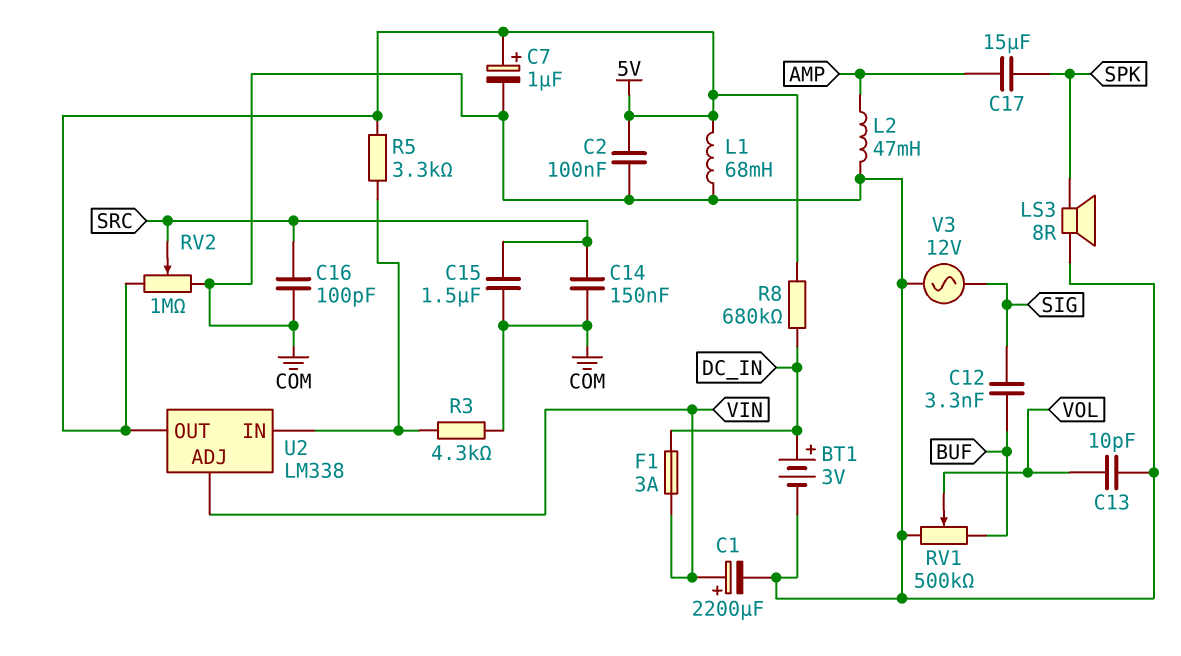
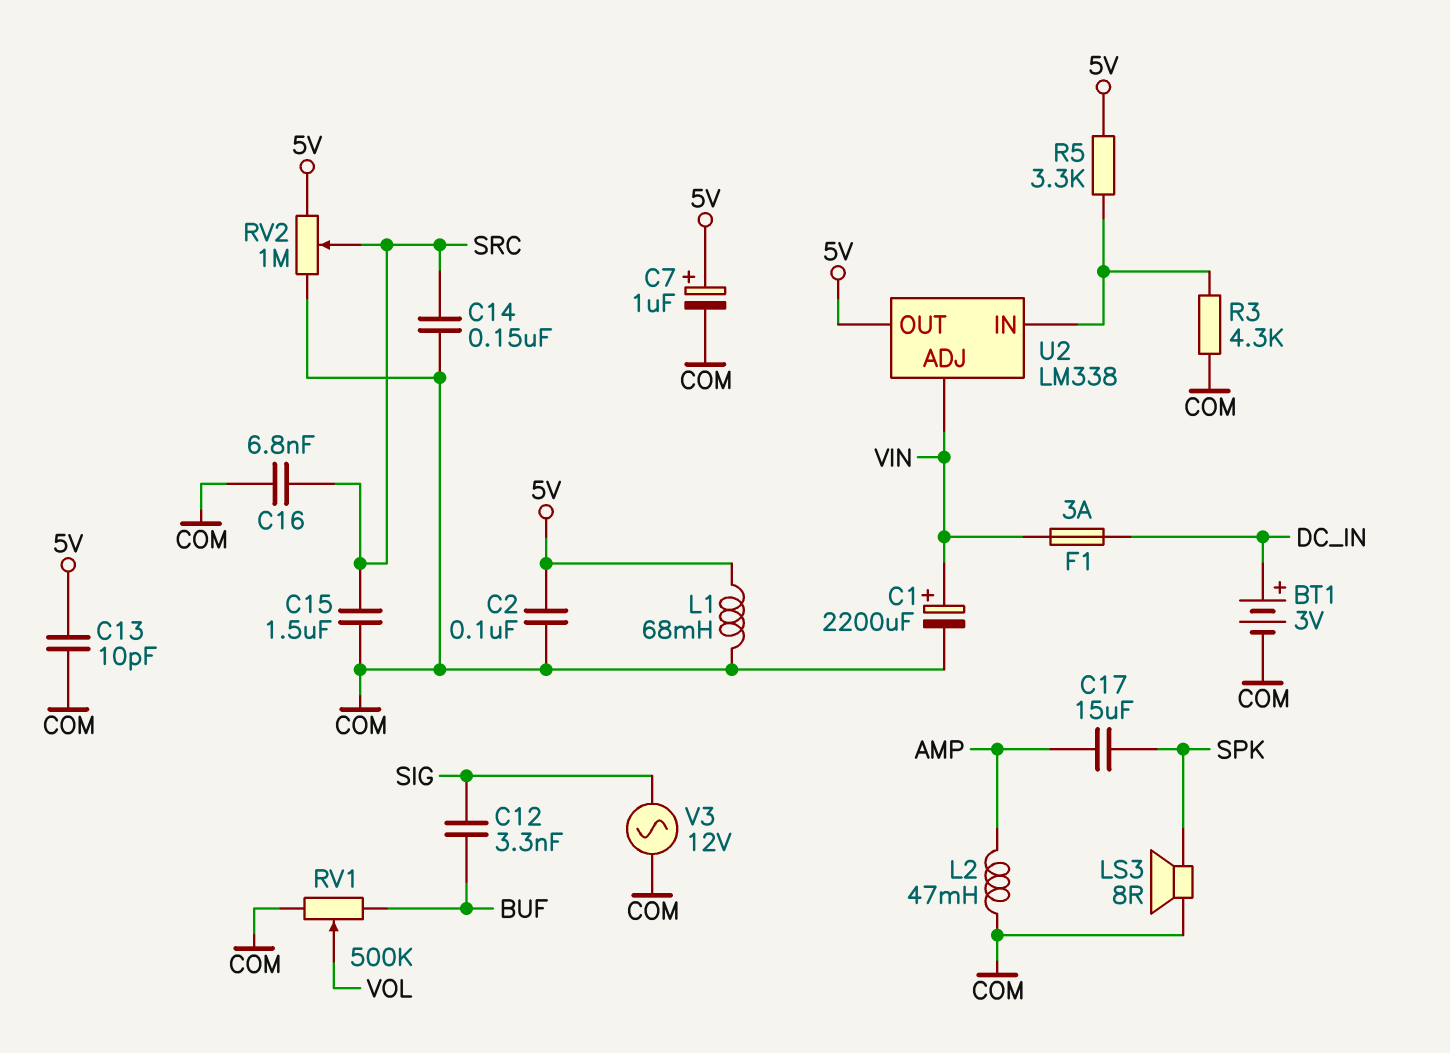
C13: 10pF (COM, VOL) -> 10pF (5V, COM)
C16: 100pF (COM, SRC) -> 6.8nF (COM, SRC)
R8: 680k (5V, DC_IN) -> none

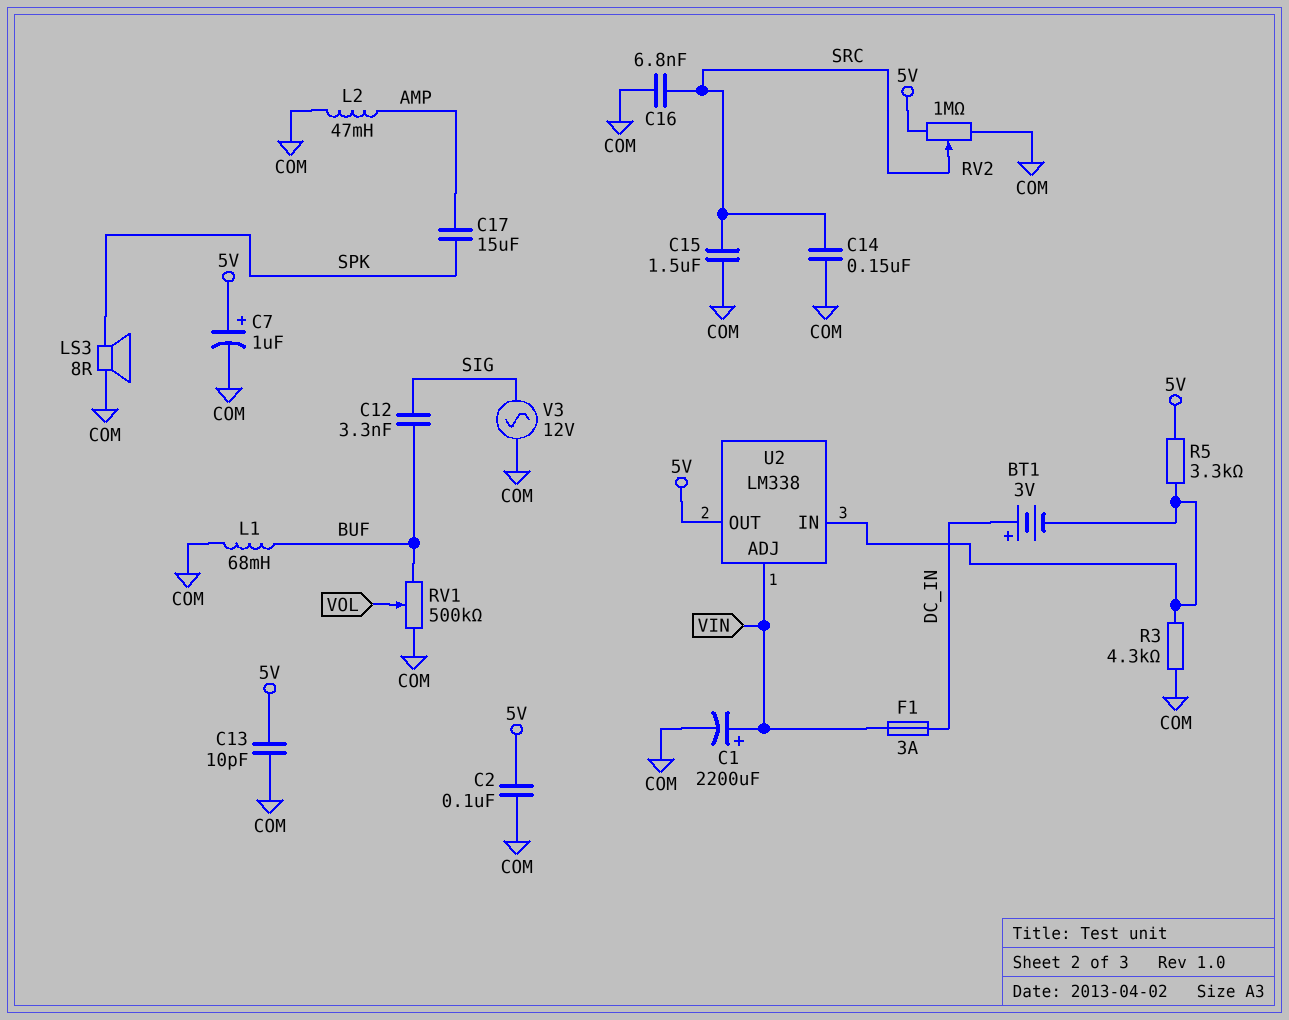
BT1: 3V (plus DC_IN, minus COM) -> 3V (plus DC_IN, minus U2/IN)
L1: 68mH (5V, COM) -> 68mH (BUF, COM)

